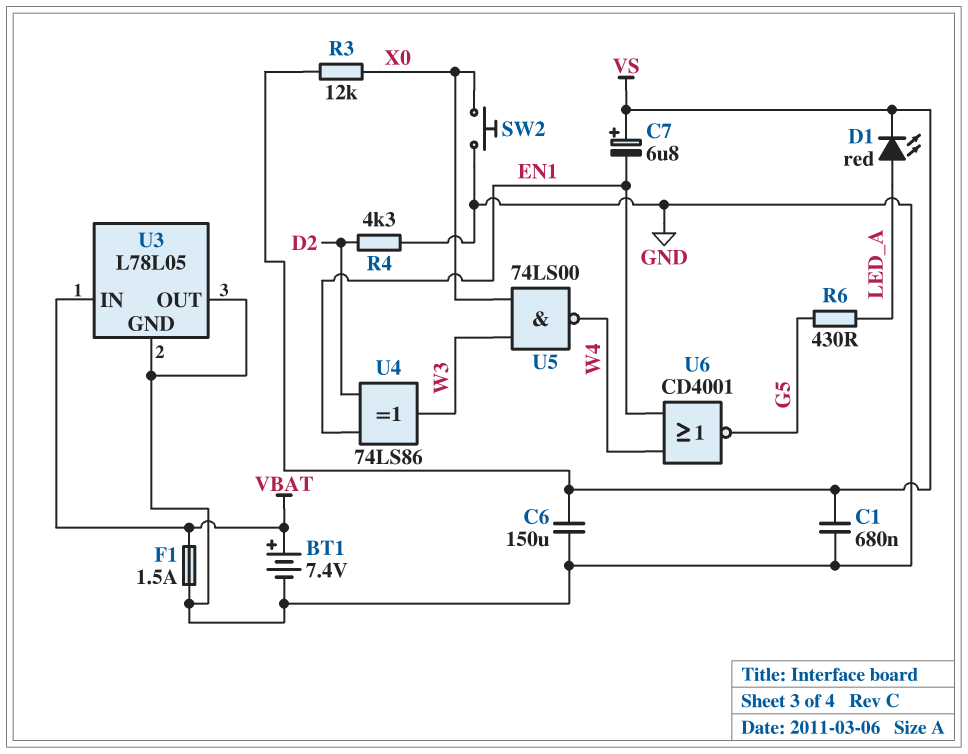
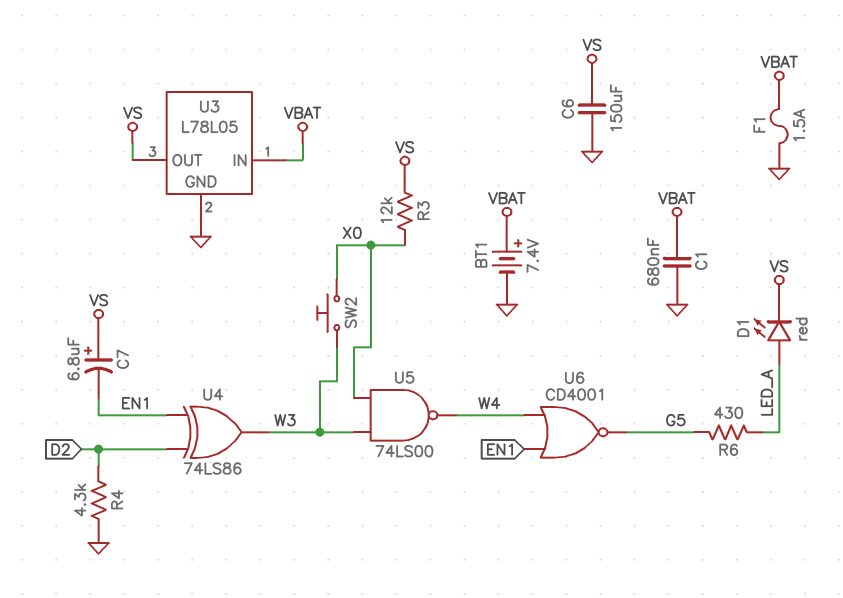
C1: 680nF (GND, VS) -> 680nF (GND, VBAT)
SW2: button (GND, X0) -> button (W3, X0)
U3 pin OUT: GND -> VS

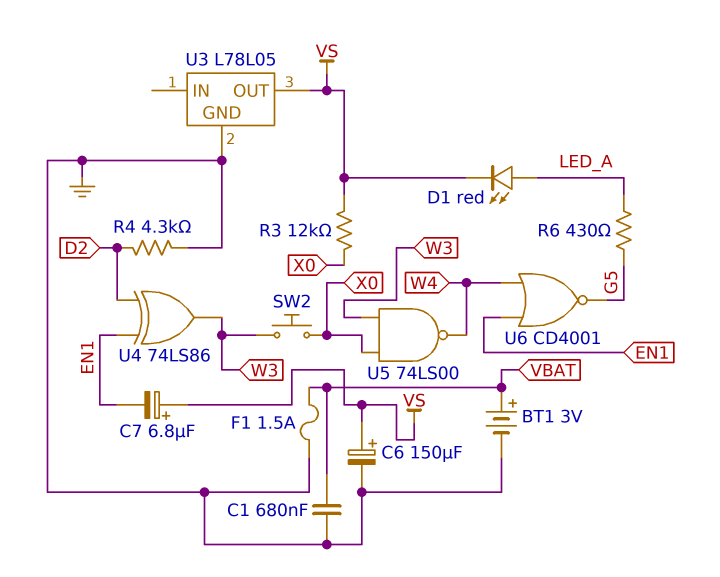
BT1: 7.4V (plus VBAT, minus GND) -> 3V (plus VBAT, minus GND)
C6: 150uF (GND, VS) -> 150uF (plus VS, minus GND)
U3 pin IN: VBAT -> none

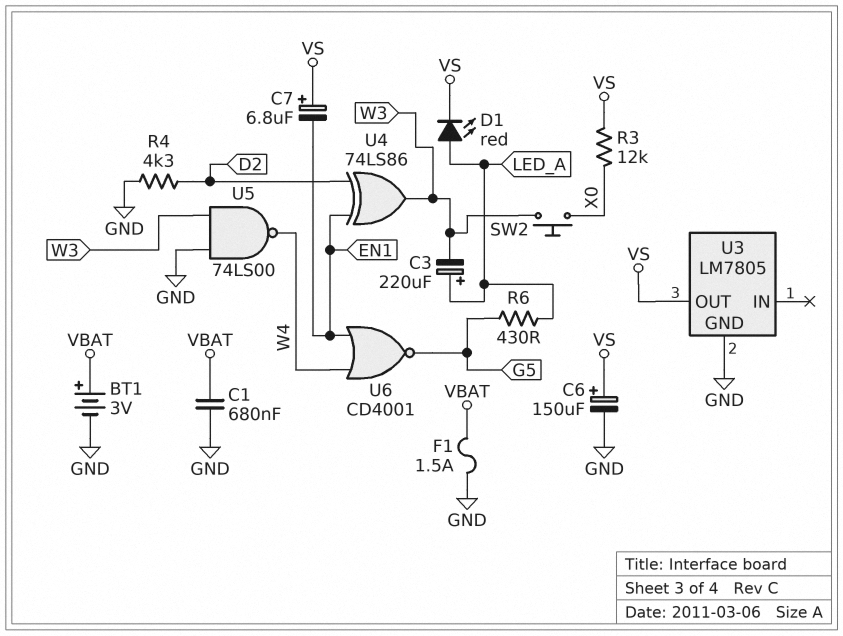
C3: none -> 220uF (plus LED_A, minus W3)
U3: L78L05 -> LM7805
U5: NAND 74LS00 (in W3, in X0, out W4) -> NAND 74LS00 (in GND, in W3, out W4)

